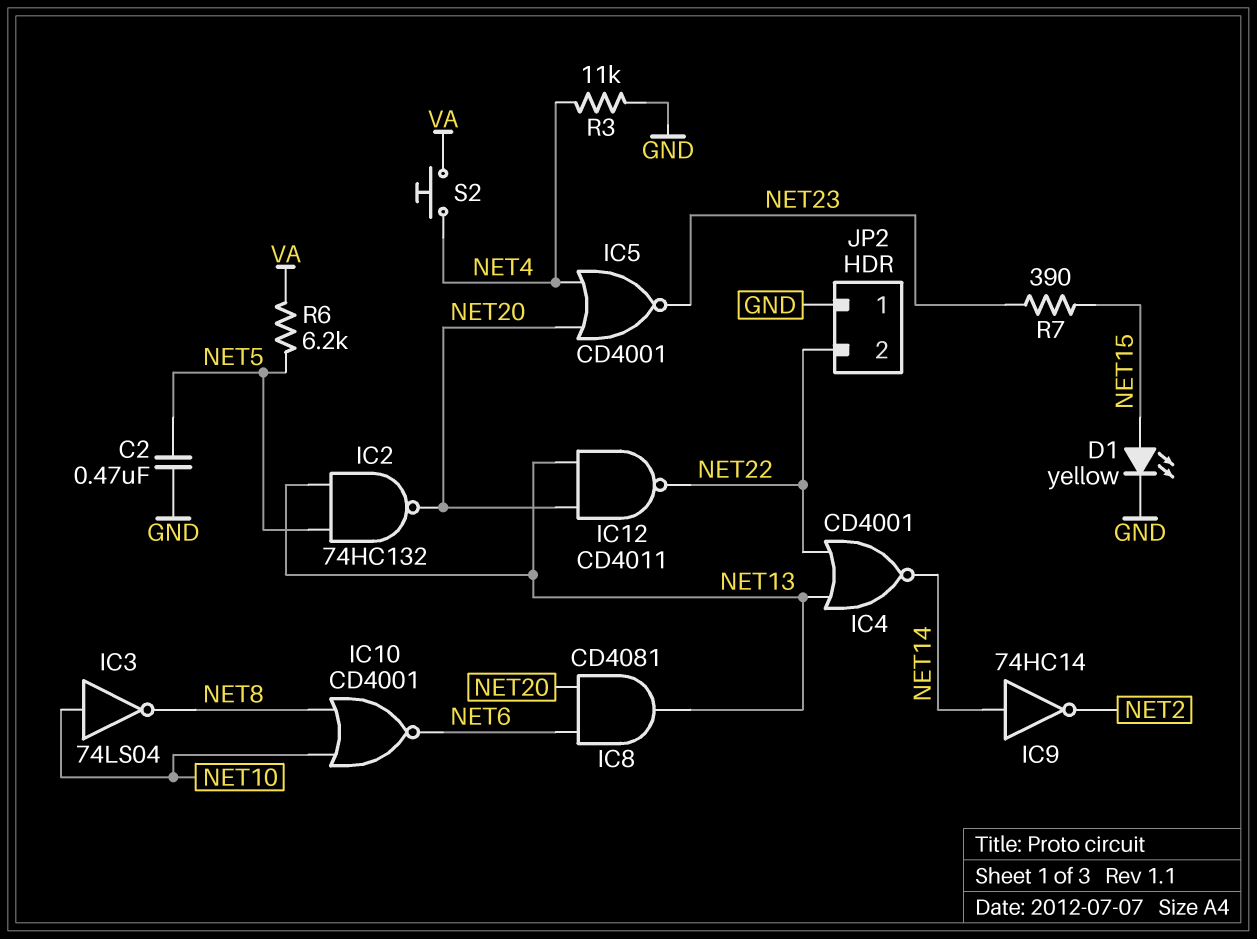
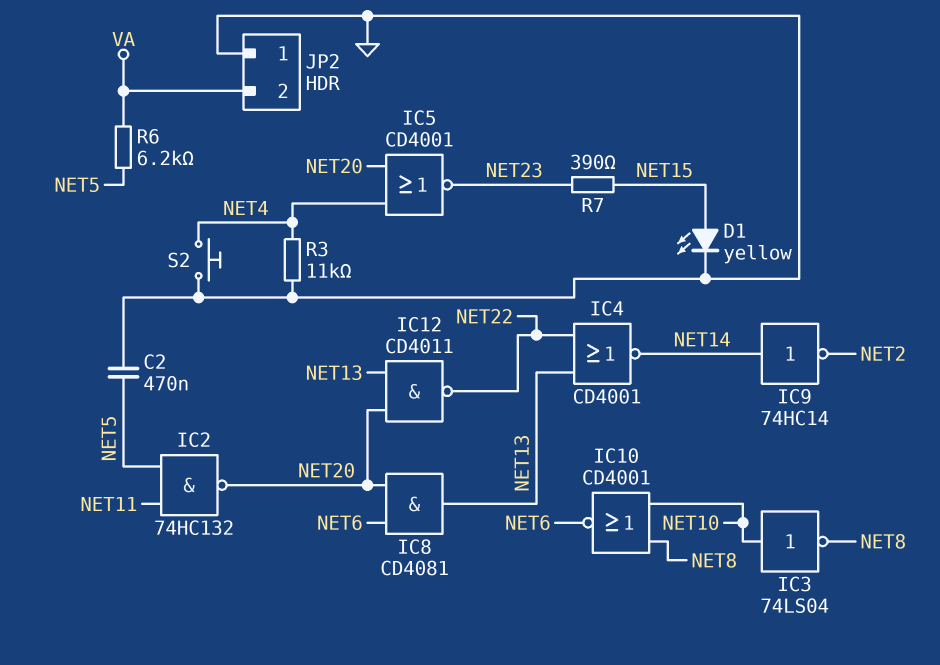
IC2: NAND 74HC132 (in NET5, in NET13, out NET20) -> NAND 74HC132 (in NET5, in NET11, out NET20)
JP2 pin 2: NET22 -> VA
S2: button (NET4, VA) -> button (GND, NET4)

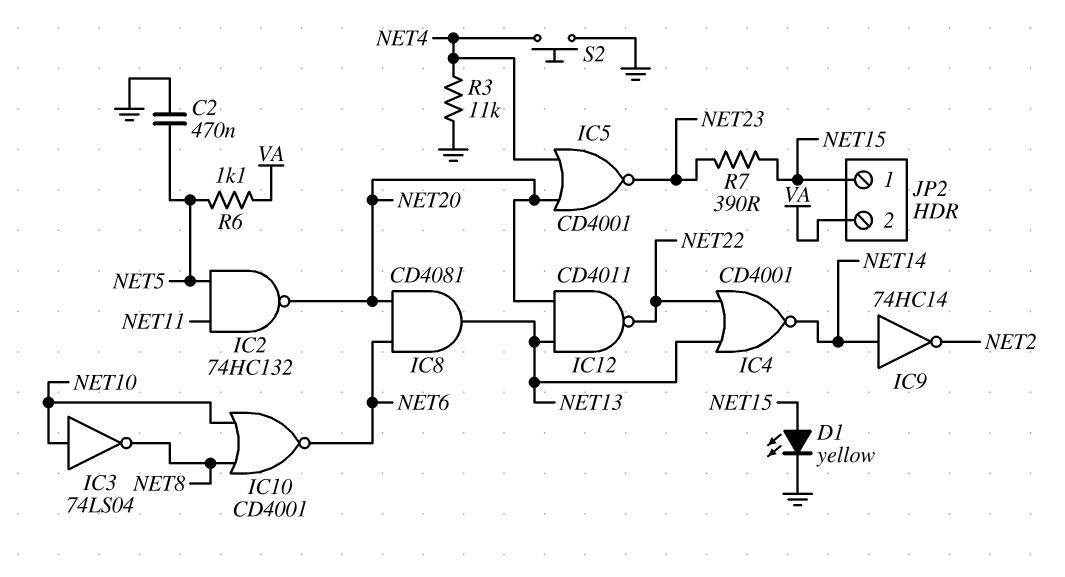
JP2 pin 1: GND -> NET15
R6: 6.2k (NET5, VA) -> 1.1k (NET5, VA)

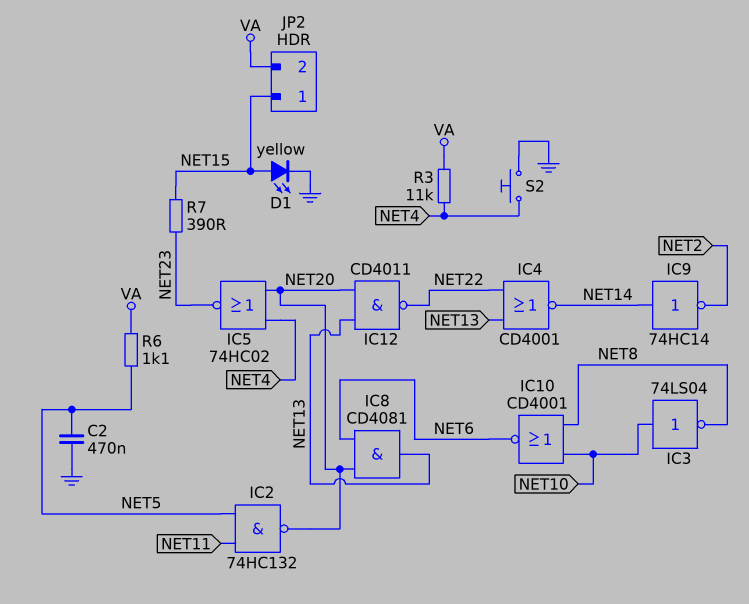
IC5: NOR CD4001 (in NET4, in NET20, out NET23) -> NOR 74HC02 (in NET4, in NET20, out NET23)
R3: 11k (GND, NET4) -> 11k (NET4, VA)

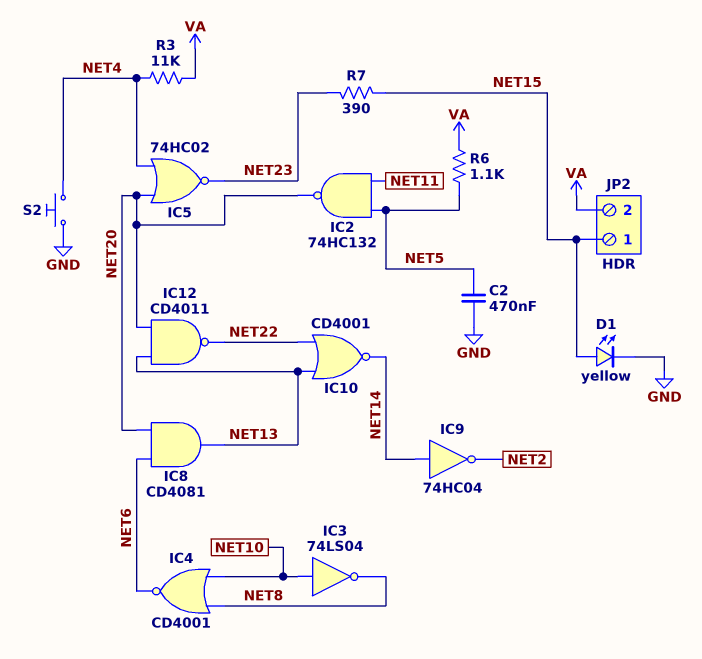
IC4: NOR CD4001 (in NET13, in NET22, out NET14) -> NOR CD4001 (in NET8, in NET10, out NET6)
IC9: NOT 74HC14 (in NET14, out NET2) -> NOT 74HC04 (in NET14, out NET2)
IC10: NOR CD4001 (in NET8, in NET10, out NET6) -> NOR CD4001 (in NET13, in NET22, out NET14)

